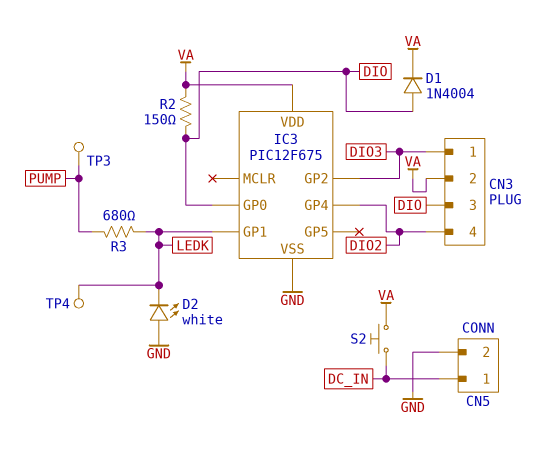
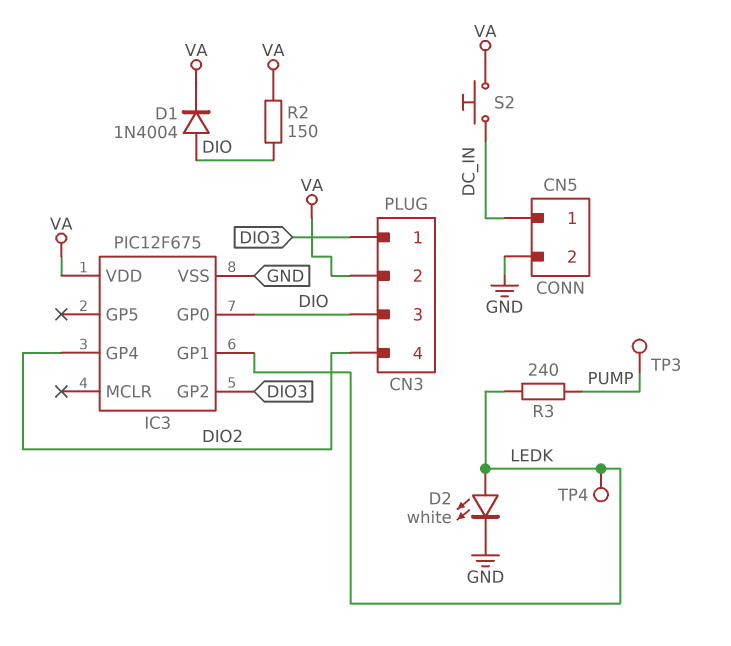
D2: LED white (A GND, K LEDK) -> LED white (A LEDK, K GND)
R3: 680 (LEDK, PUMP) -> 240 (LEDK, PUMP)

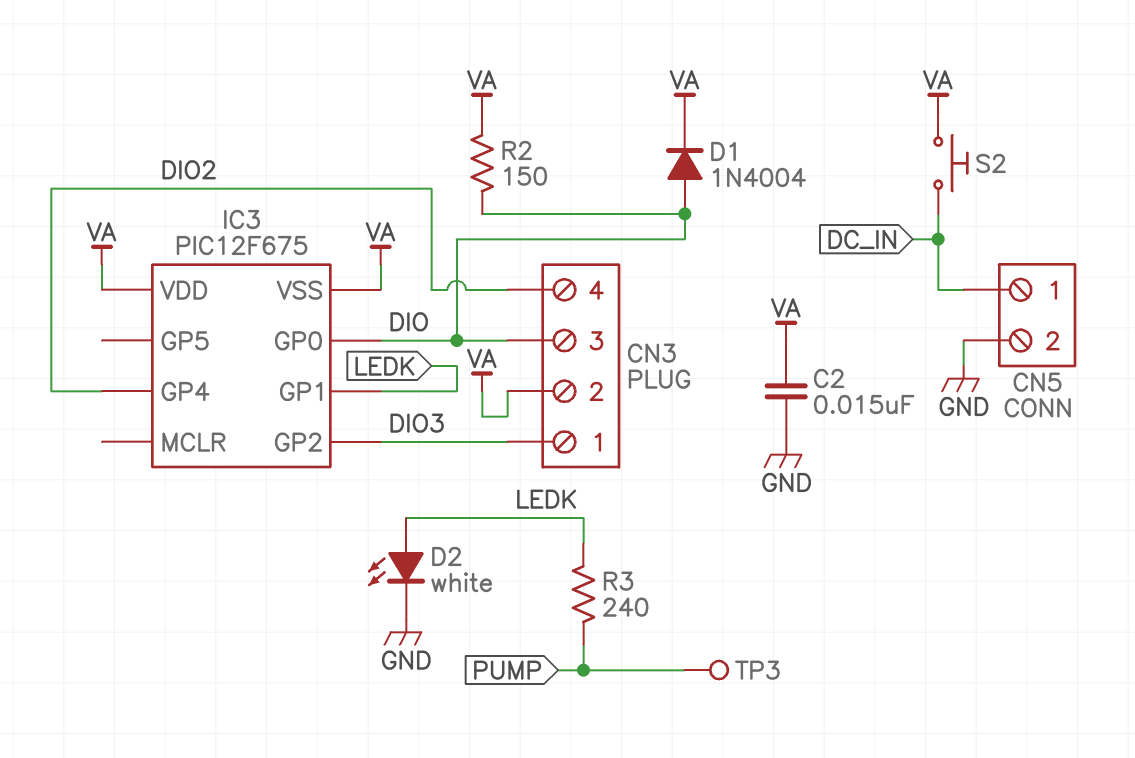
C2: none -> 15nF (GND, VA)
IC3 pin VSS: GND -> VA
TP4: test point (LEDK) -> none

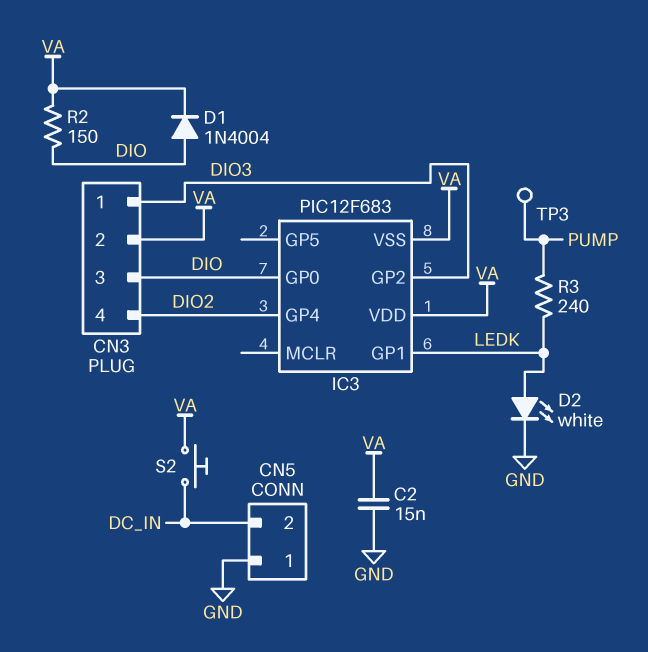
CN5 pin 1: DC_IN -> GND
CN5 pin 2: GND -> DC_IN
IC3: PIC12F675 -> PIC12F683

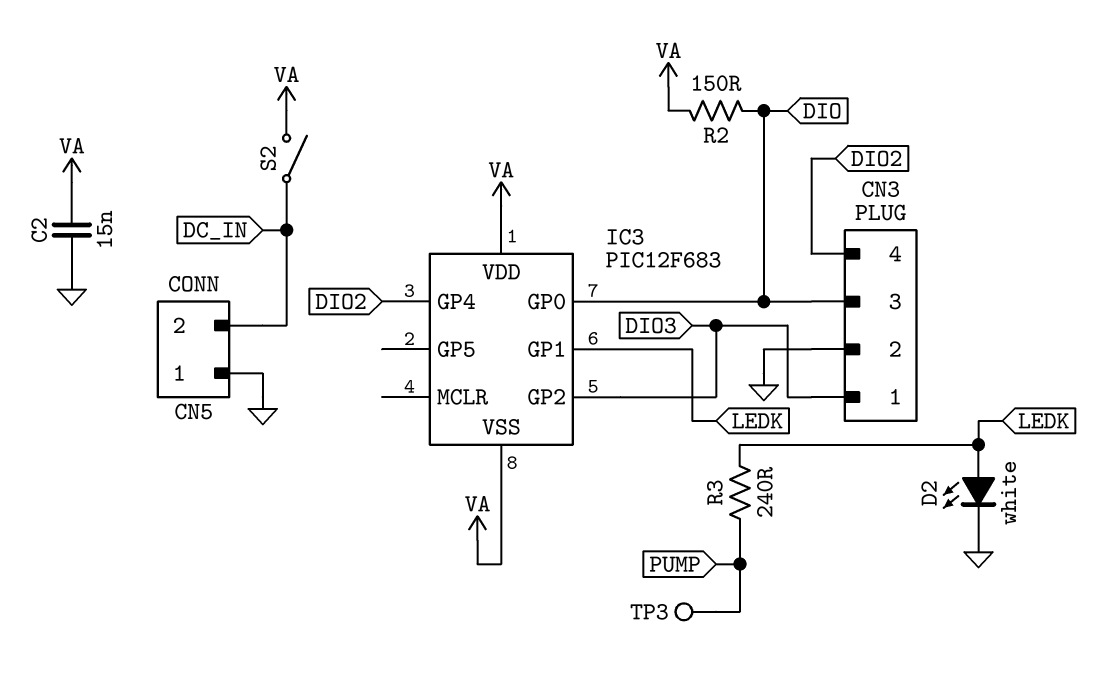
CN3 pin 2: VA -> GND
D1: diode 1N4004 (A DIO, K VA) -> none
S2: button (DC_IN, VA) -> switch (DC_IN, VA)

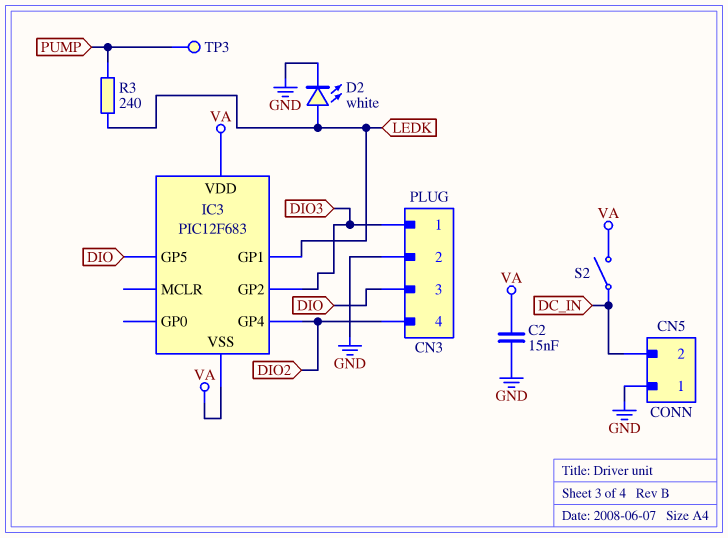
IC3 pin GP0: DIO -> none
IC3 pin GP5: none -> DIO
R2: 150 (DIO, VA) -> none

